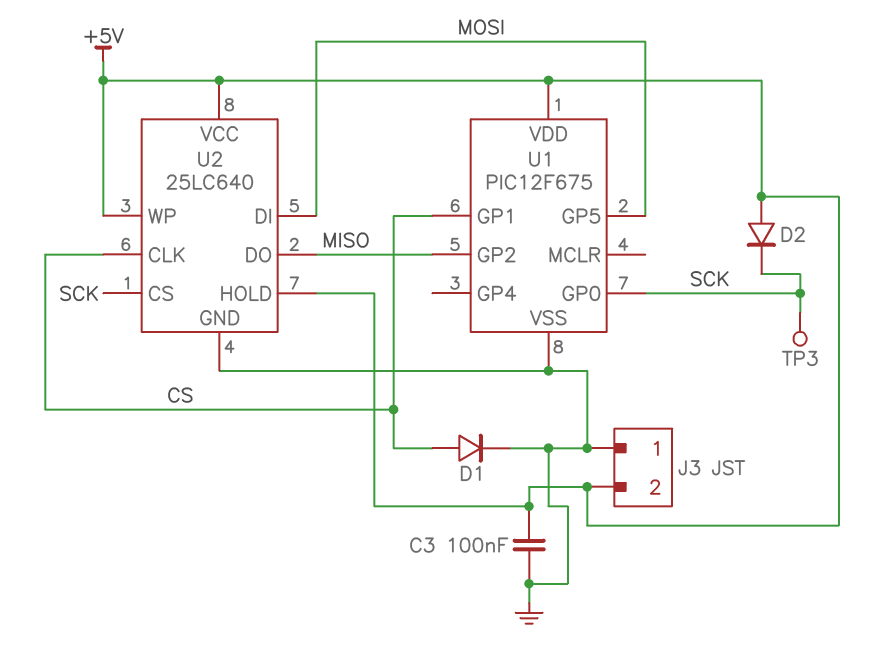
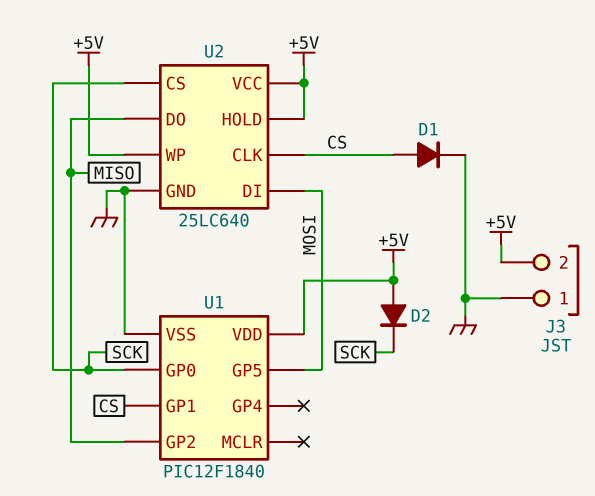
C3: 100nF (+5V, GND) -> none
TP3: test point (SCK) -> none
U1: PIC12F675 -> PIC12F1840

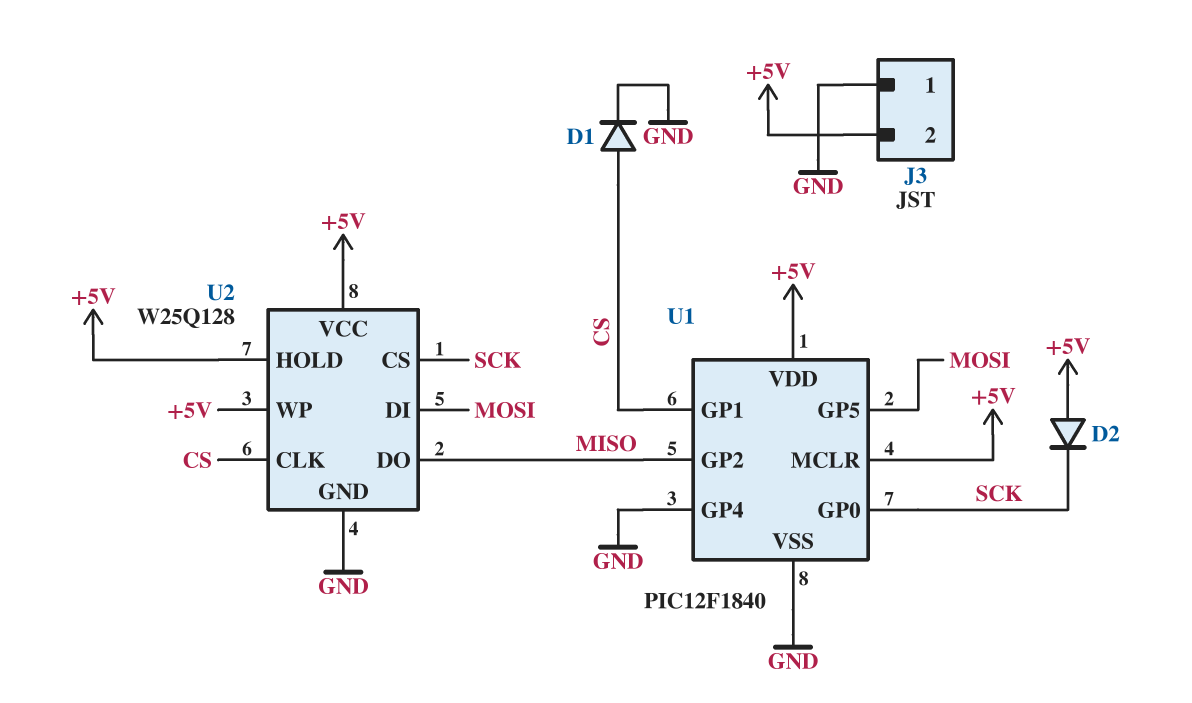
U1 pin GP4: none -> GND
U1 pin MCLR: none -> +5V
U2: 25LC640 -> W25Q128

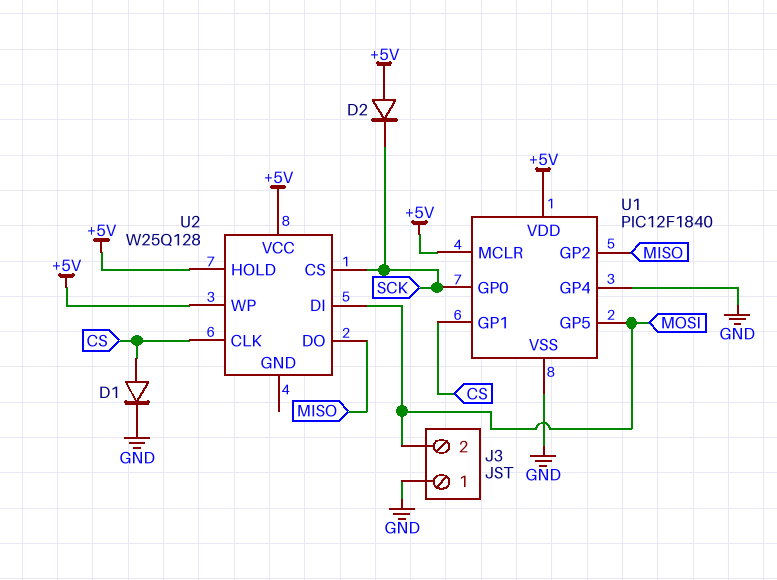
J3 pin 2: +5V -> MOSI
U2 pin GND: GND -> none

